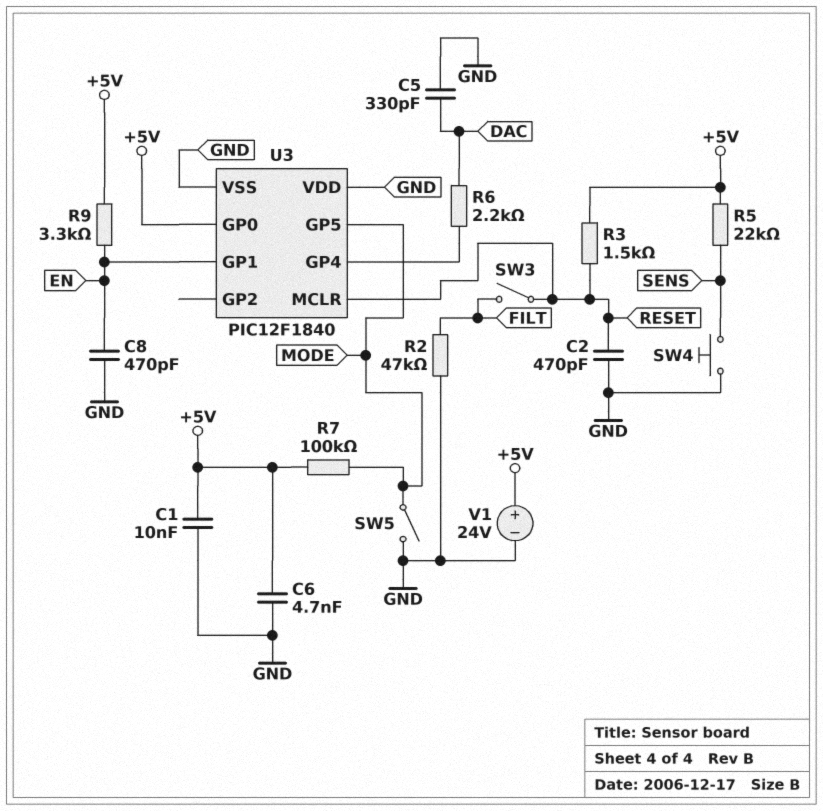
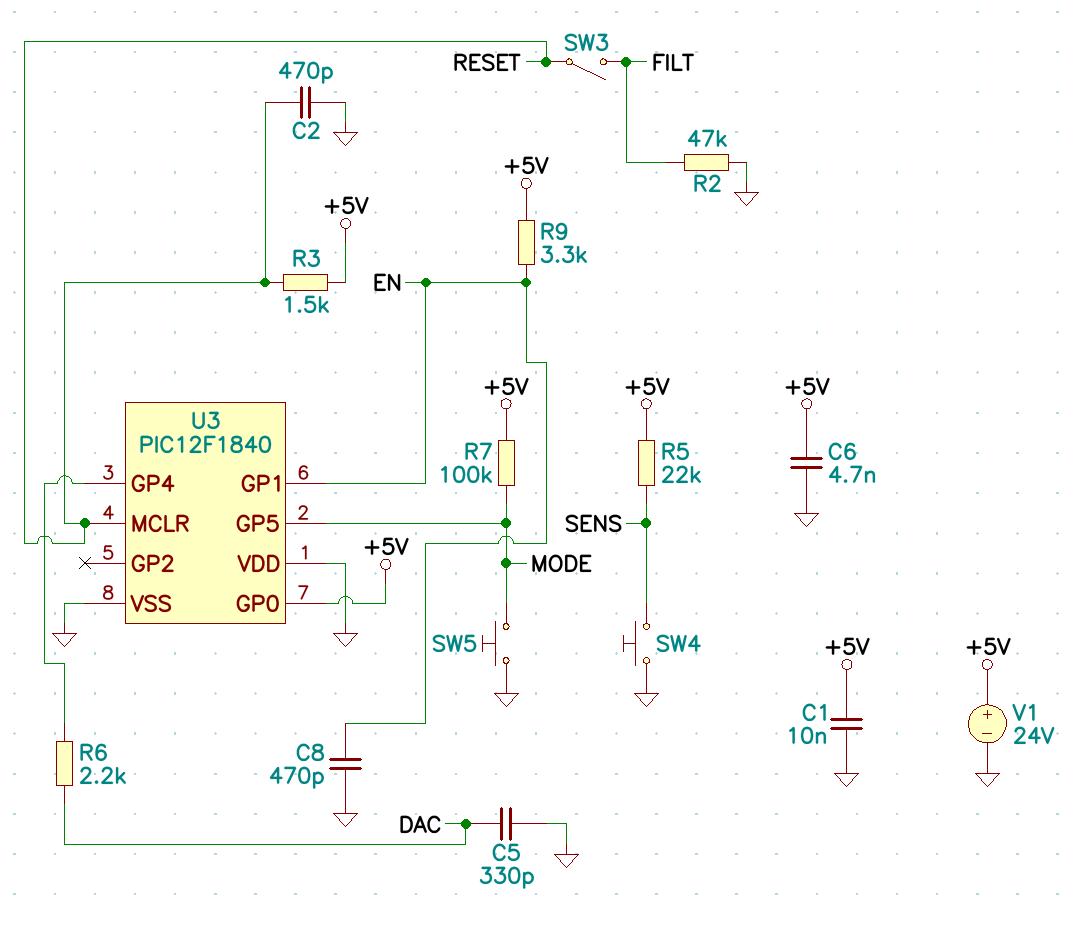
SW5: switch (GND, MODE) -> button (GND, MODE)

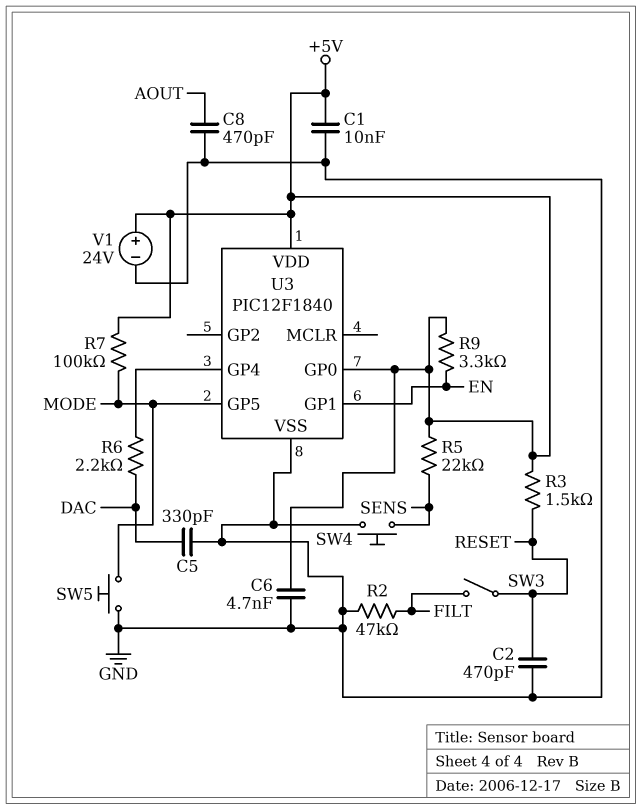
C8: 470pF (EN, GND) -> 470pF (AOUT, GND)
U3 pin MCLR: RESET -> none
U3 pin VDD: GND -> +5V

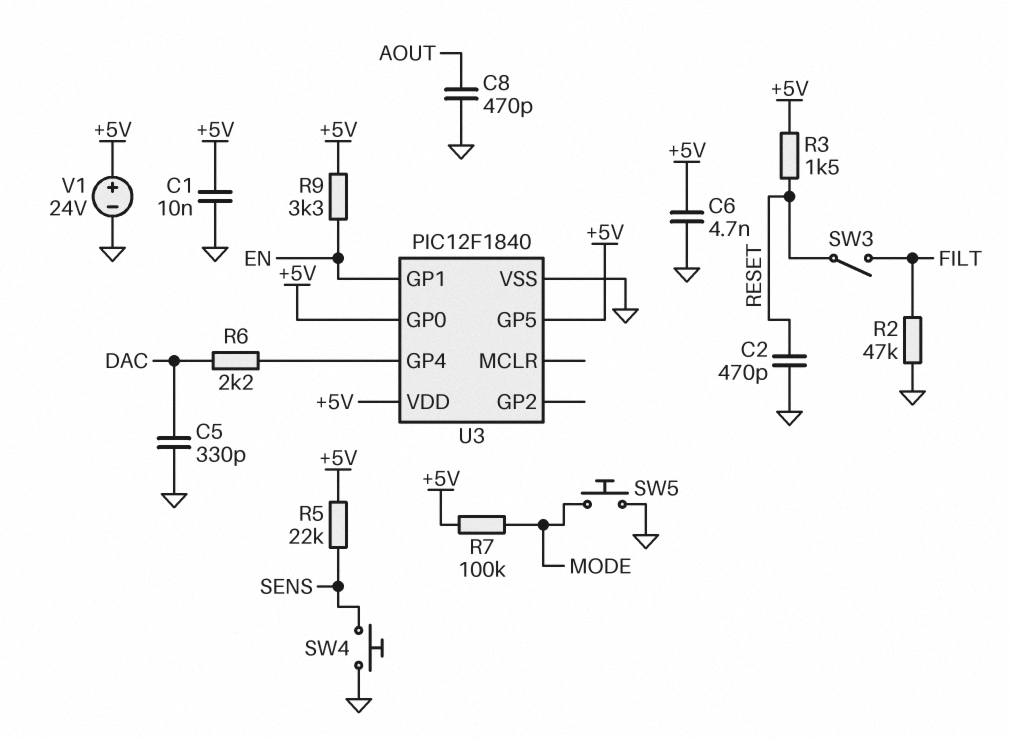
U3 pin GP5: MODE -> +5V

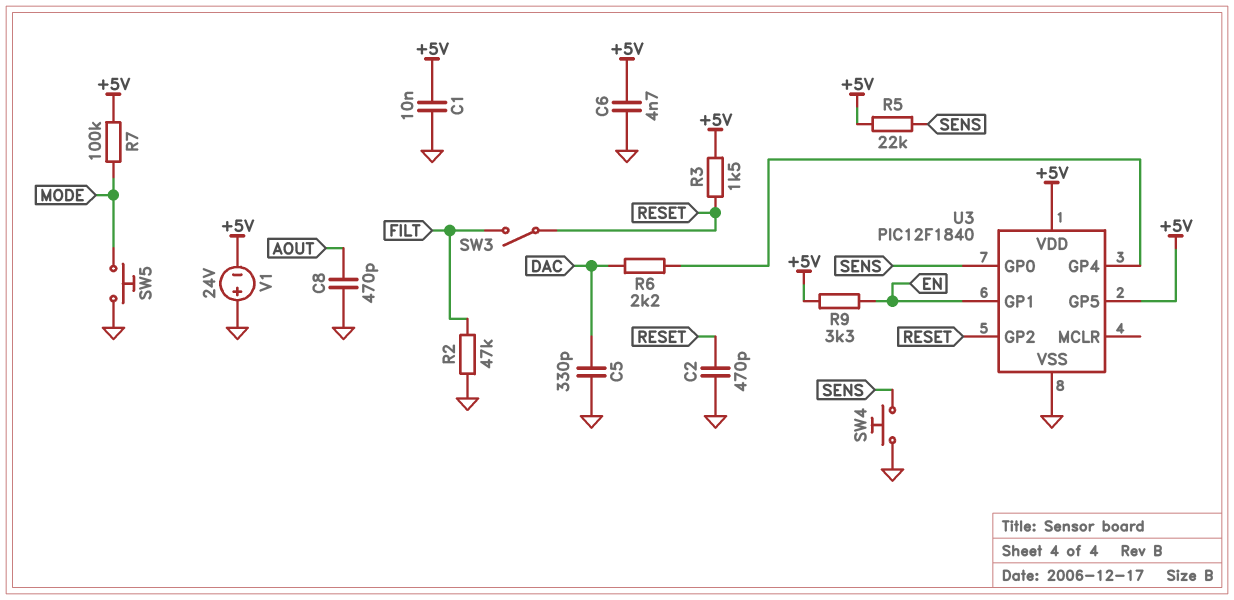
U3 pin GP0: +5V -> SENS
U3 pin GP2: none -> RESET
V1: 24V (plus +5V, minus GND) -> 24V (plus GND, minus +5V)

